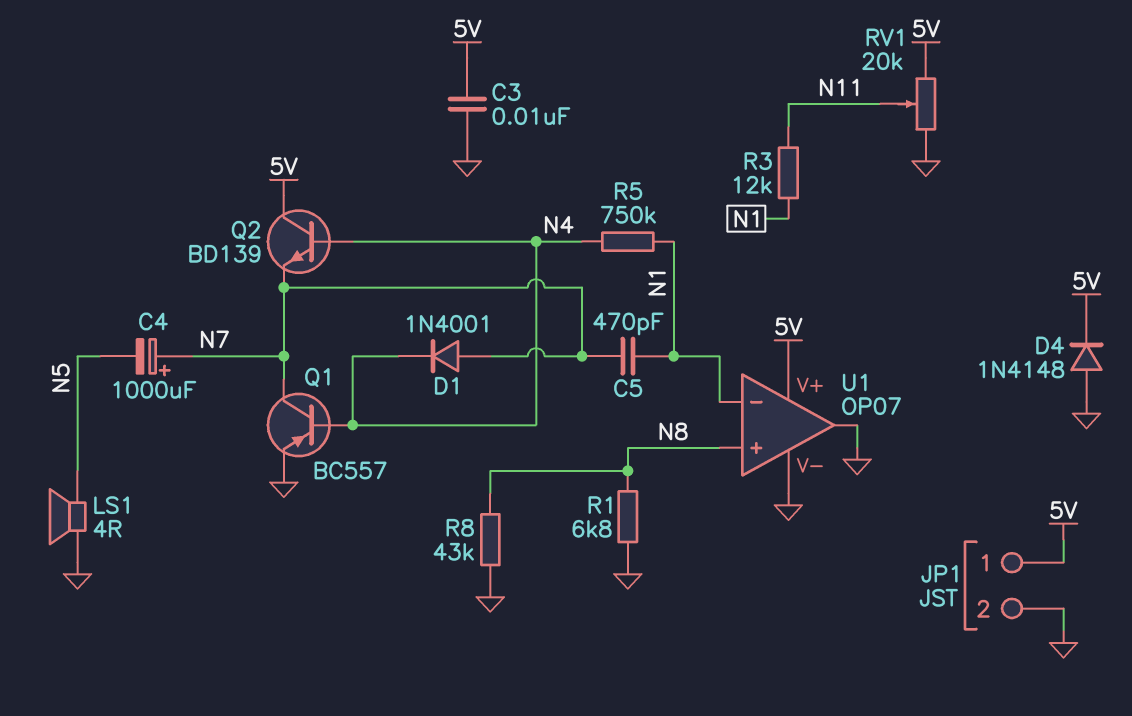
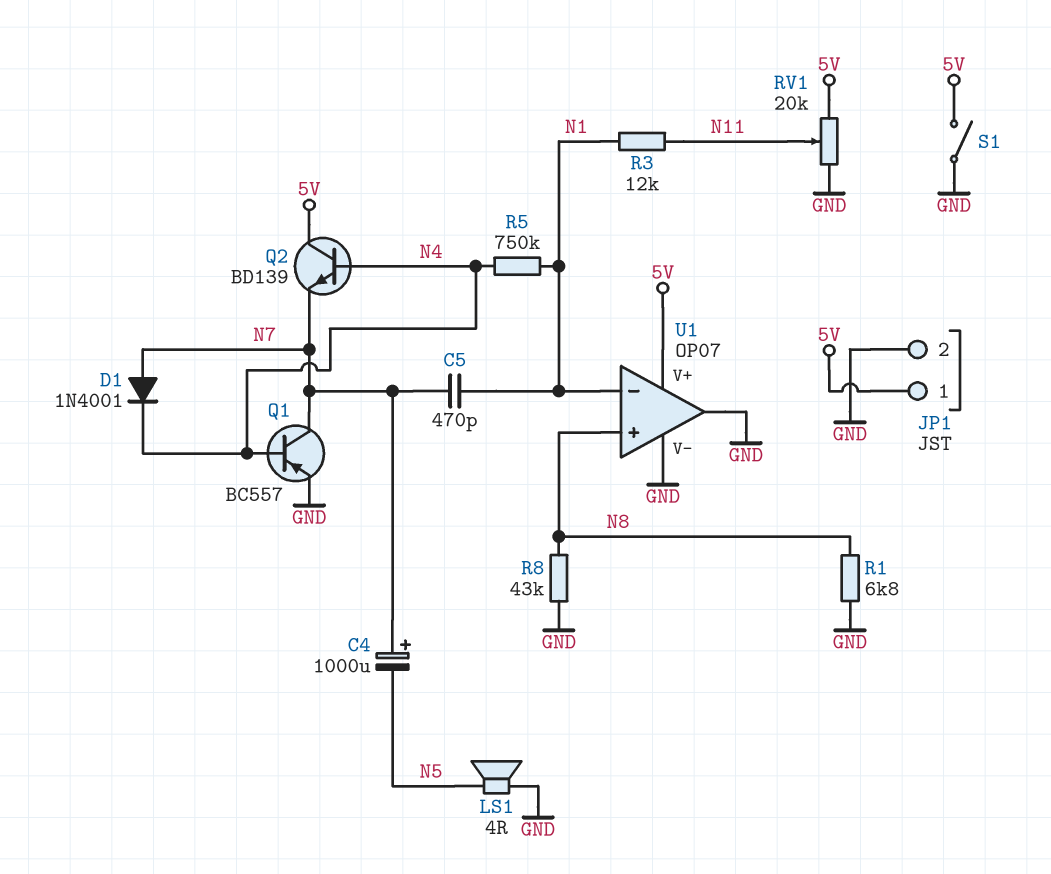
C3: 10nF (5V, GND) -> none
D4: diode 1N4148 (A GND, K 5V) -> none
S1: none -> switch (5V, GND)

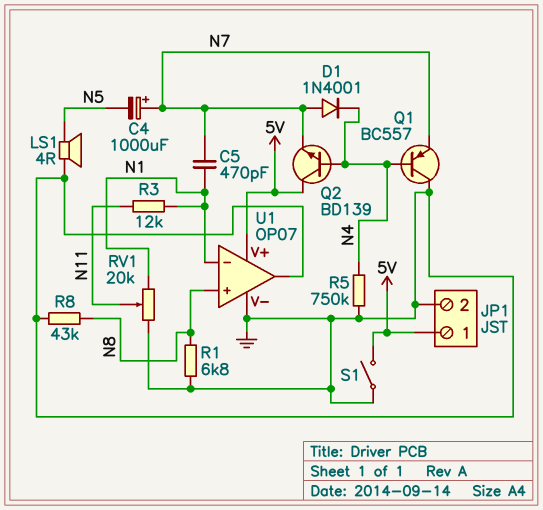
Q1: PNP BC557 (B N4, C N7, E GND) -> PNP BC557 (B N4, C GND, E N7)
R5: 750k (N1, N4) -> 750k (GND, N4)
RV1: 20k (5V, GND, wiper N11) -> 20k (GND, N1, wiper N11)

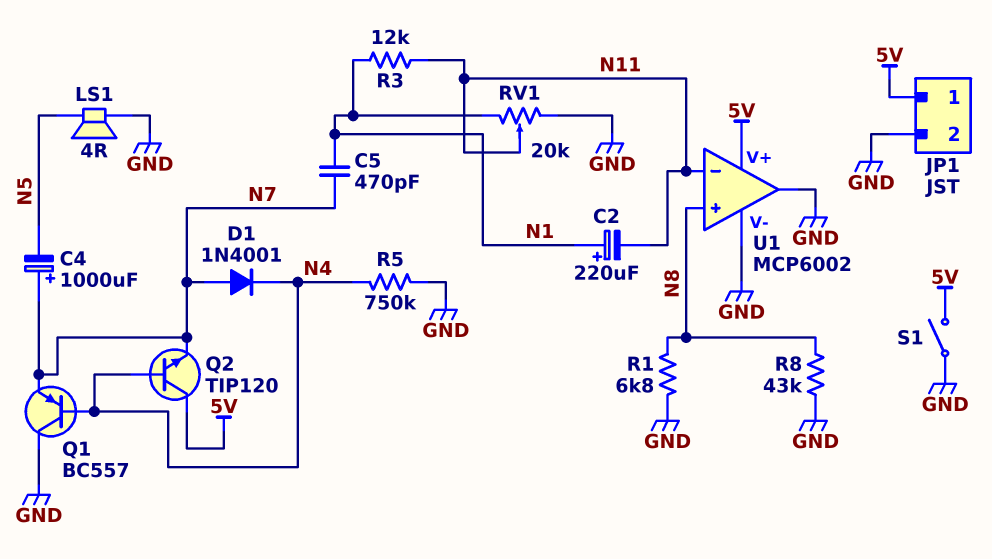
C2: none -> 220uF (plus N1, minus N11)
Q2: NPN BD139 (B N4, C 5V, E N7) -> NPN TIP120 (B N4, C 5V, E N7)
U1: OP07 -> MCP6002
U1 pin in-: N1 -> N11

